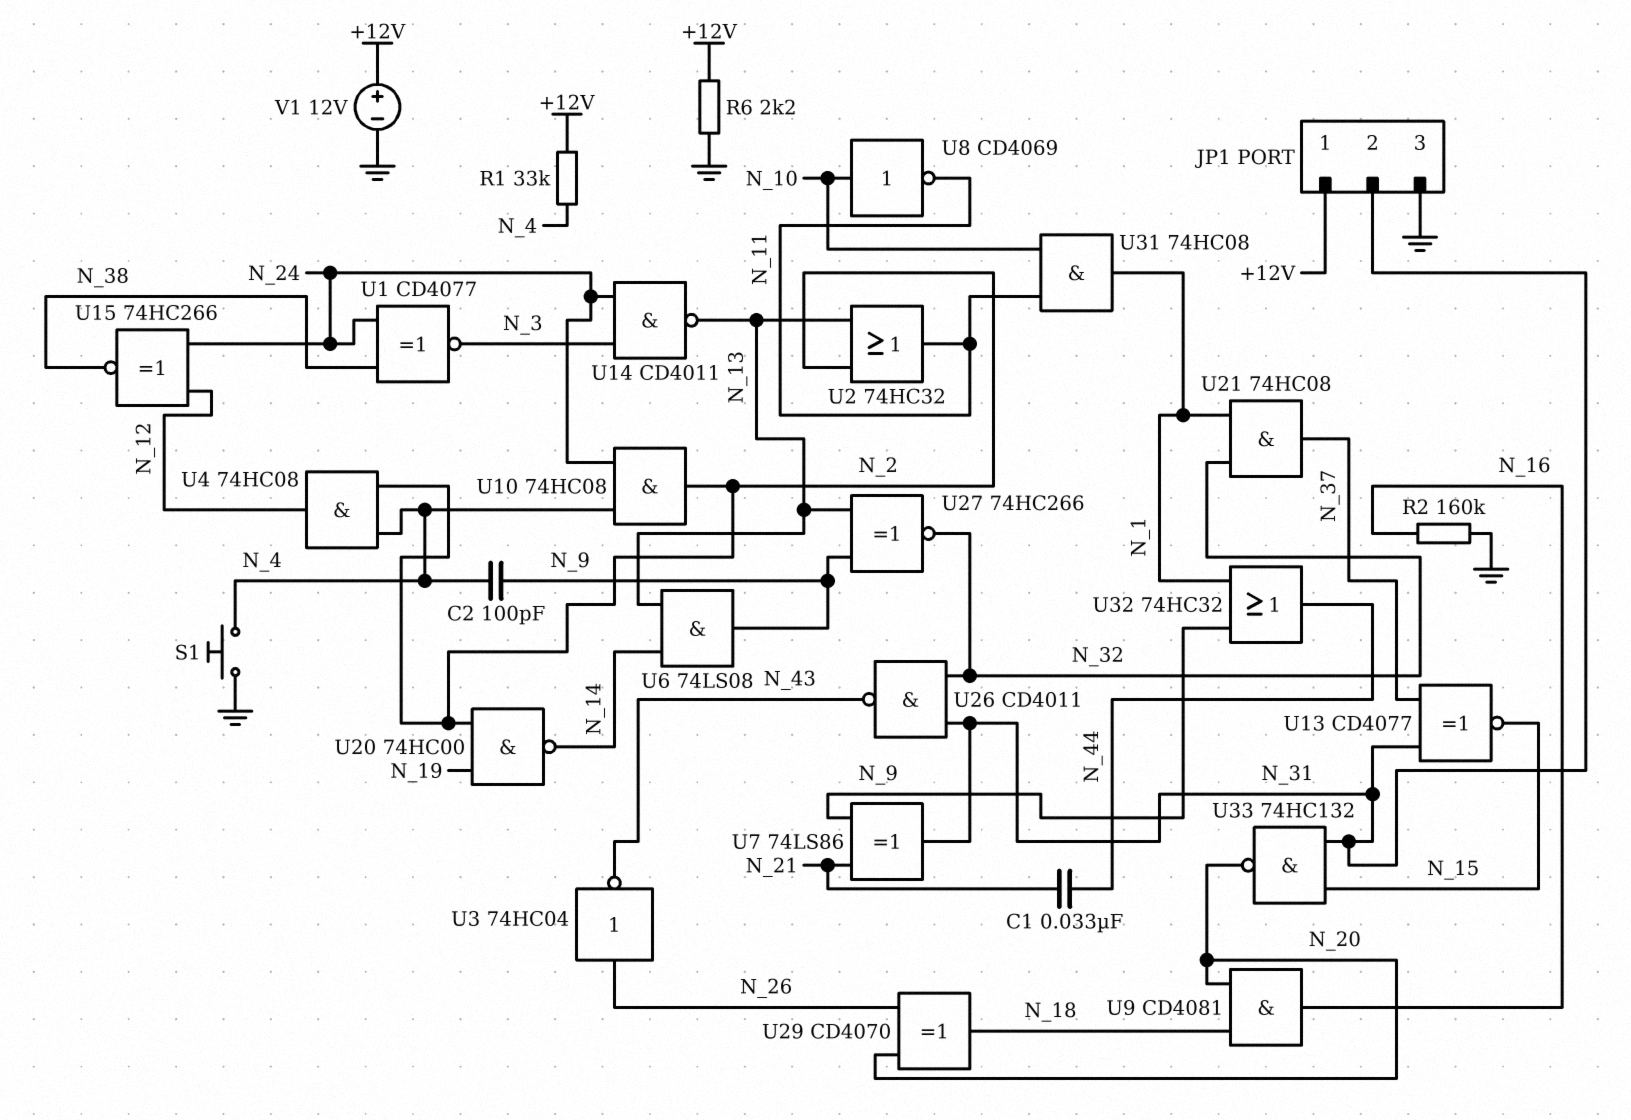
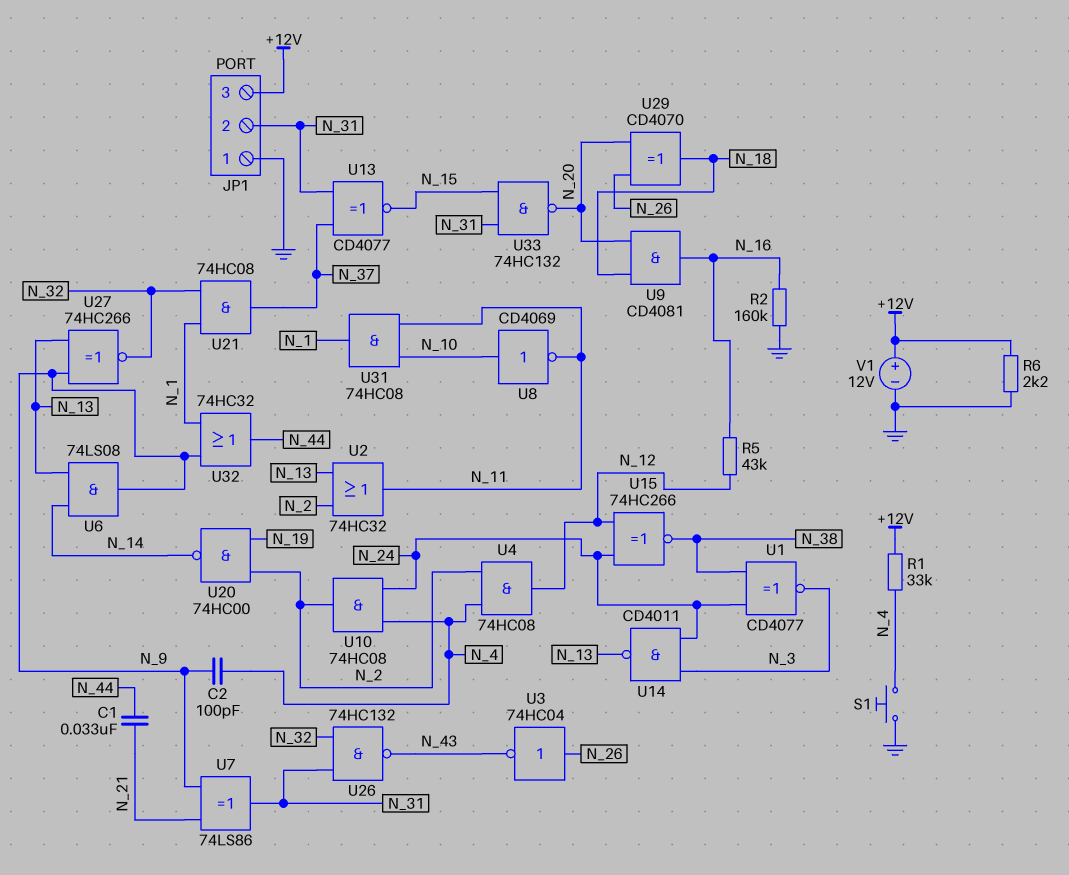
JP1 pin 1: +12V -> GND
JP1 pin 3: GND -> +12V
R5: none -> 43k (N_12, N_16)
U26: NAND CD4011 (in N_31, in N_32, out N_43) -> NAND 74HC132 (in N_31, in N_32, out N_43)

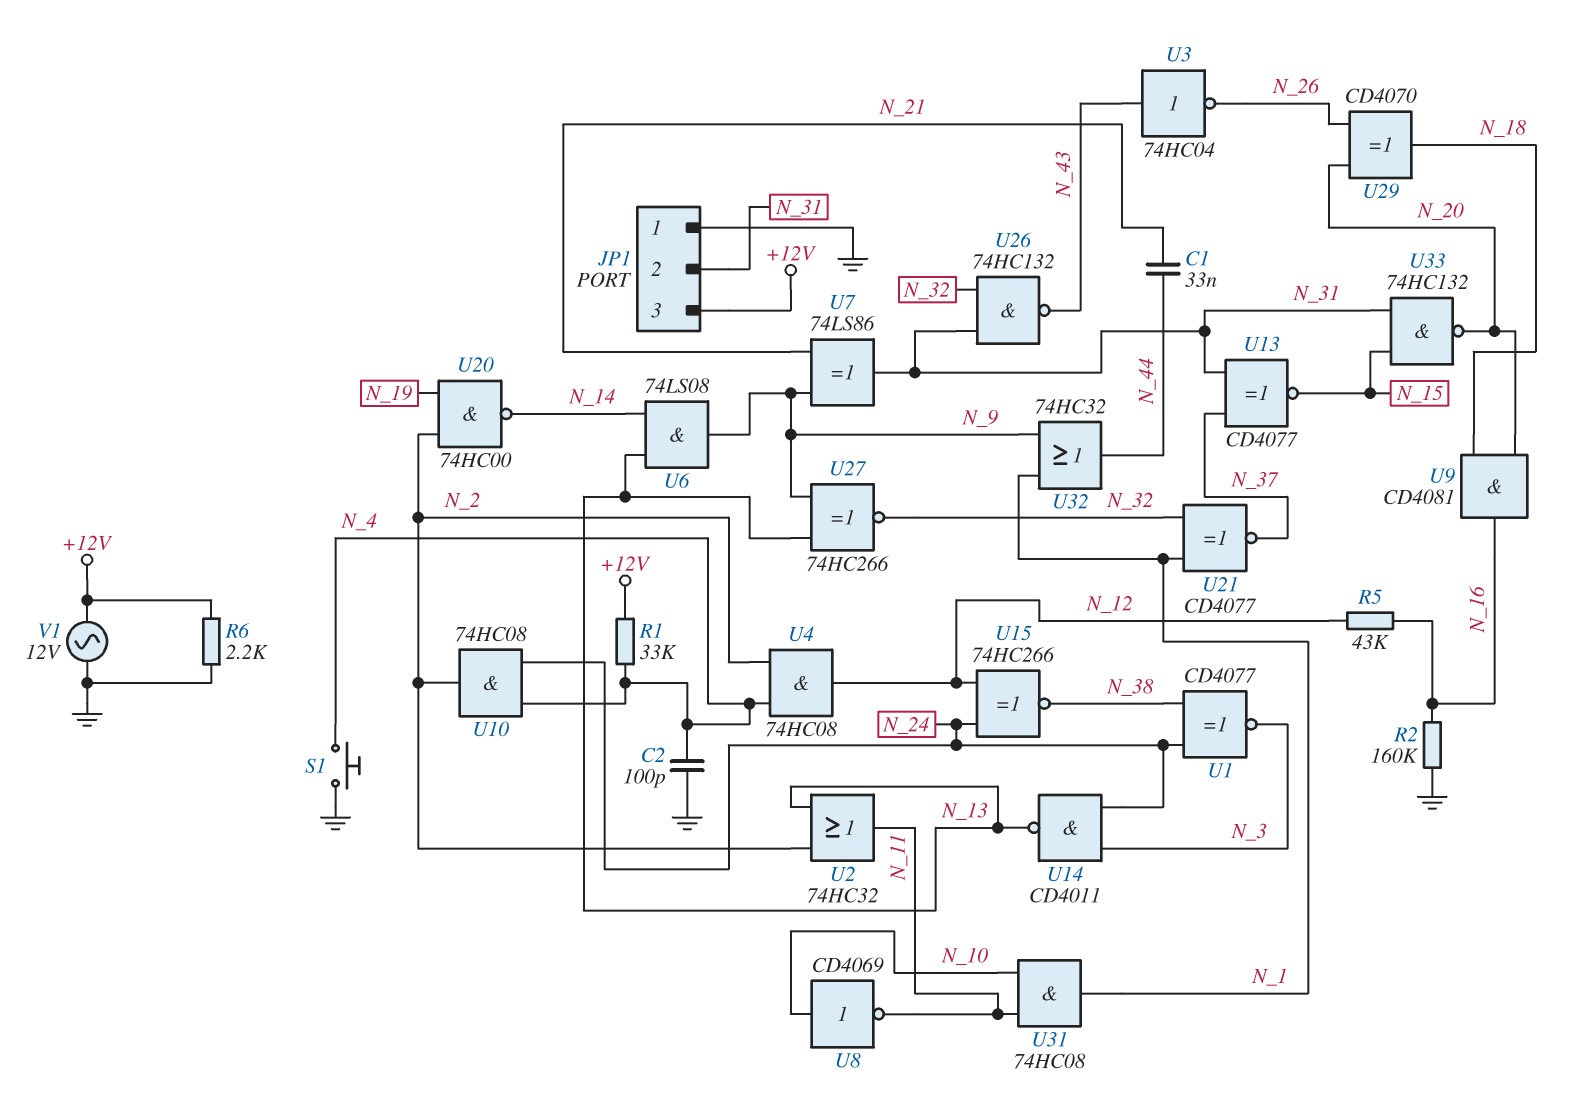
C2: 100pF (N_4, N_9) -> 100pF (GND, N_4)
U3: NOT 74HC04 (in N_26, out N_43) -> NOT 74HC04 (in N_43, out N_26)
U21: AND 74HC08 (in N_1, in N_32, out N_37) -> XNOR CD4077 (in N_1, in N_32, out N_37)
V1: 12V (plus +12V, minus GND) -> AC 12V (+12V, GND)

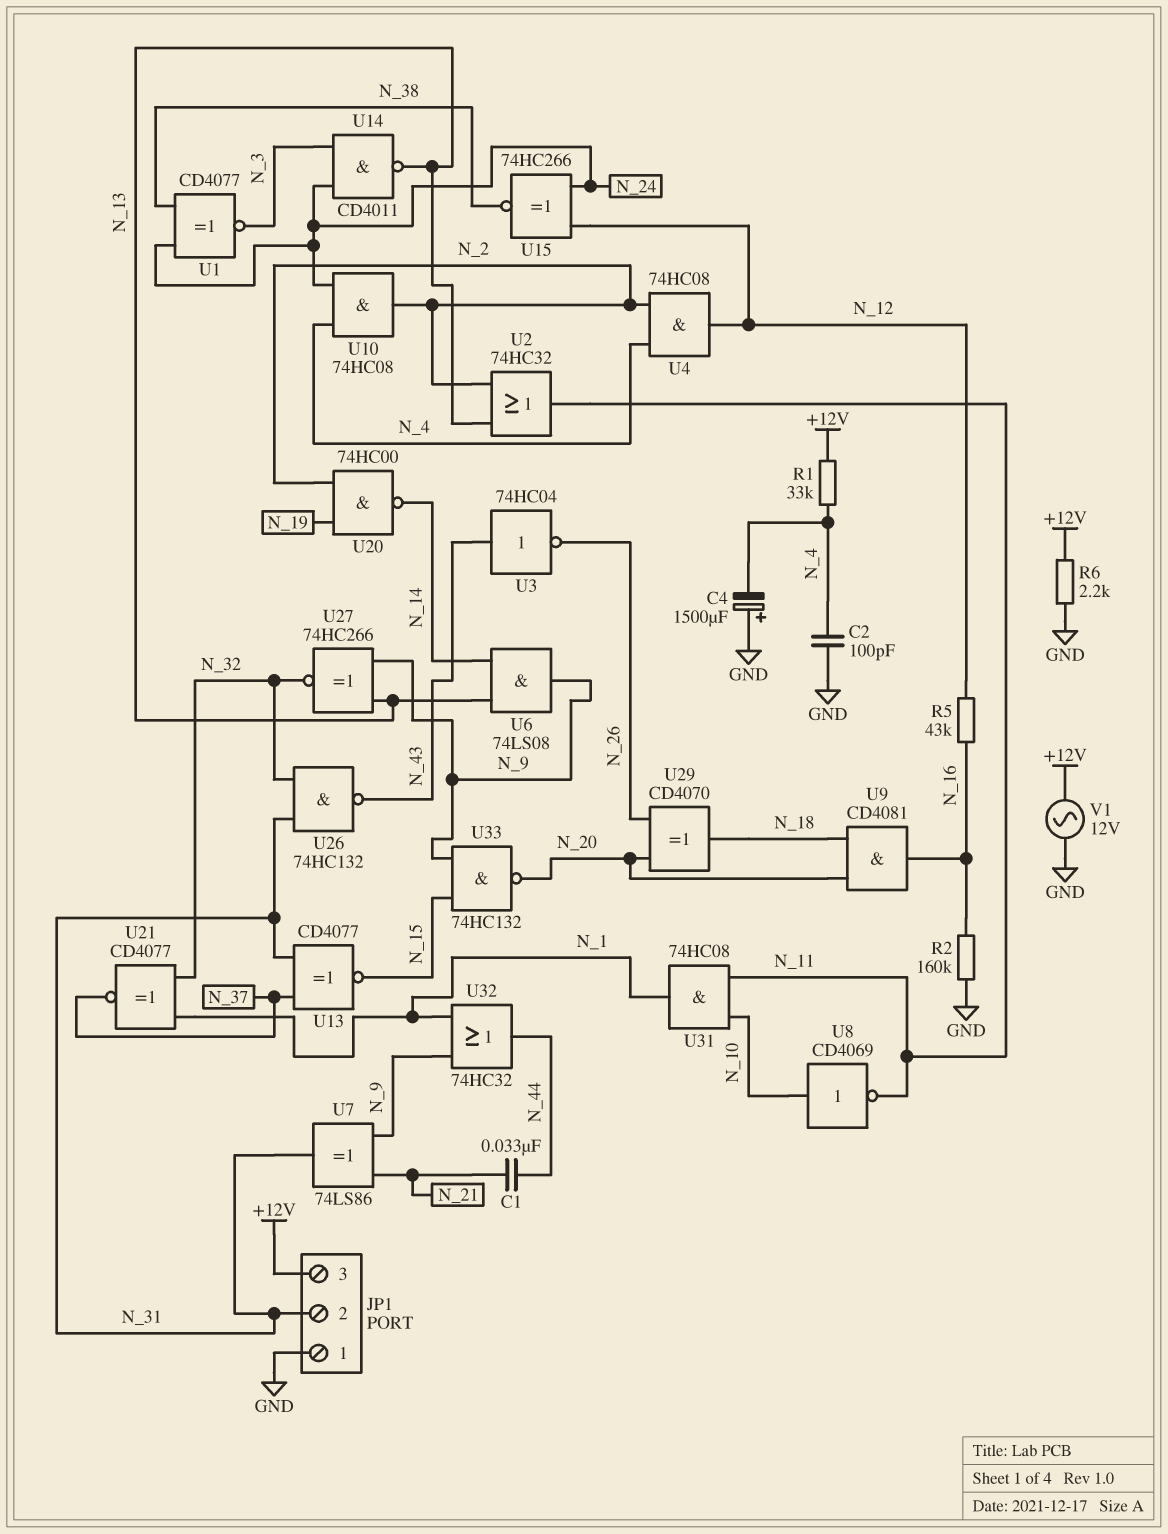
C4: none -> 1500uF (plus GND, minus N_4)
S1: button (GND, N_4) -> none
U33: NAND 74HC132 (in N_15, in N_31, out N_20) -> NAND 74HC132 (in N_9, in N_15, out N_20)

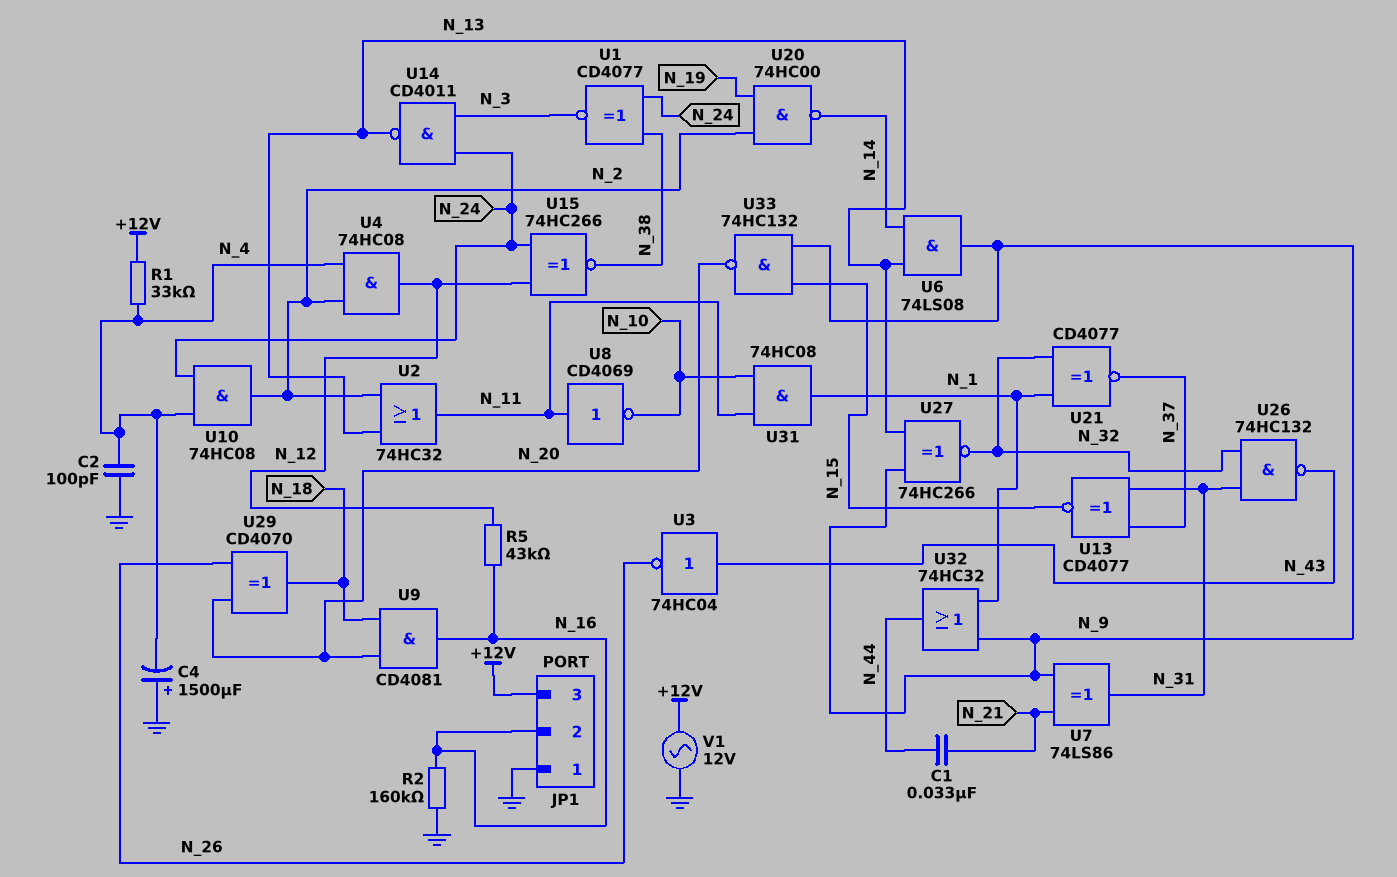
JP1 pin 2: N_31 -> N_16
R6: 2.2k (+12V, GND) -> none
U8: NOT CD4069 (in N_10, out N_11) -> NOT CD4069 (in N_11, out N_10)

